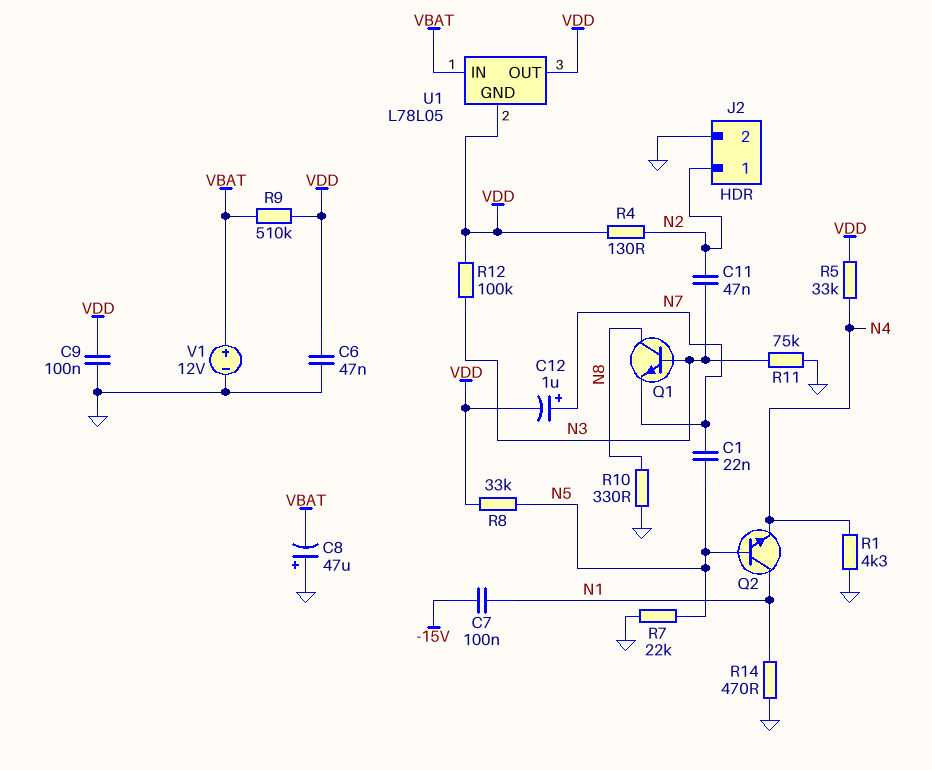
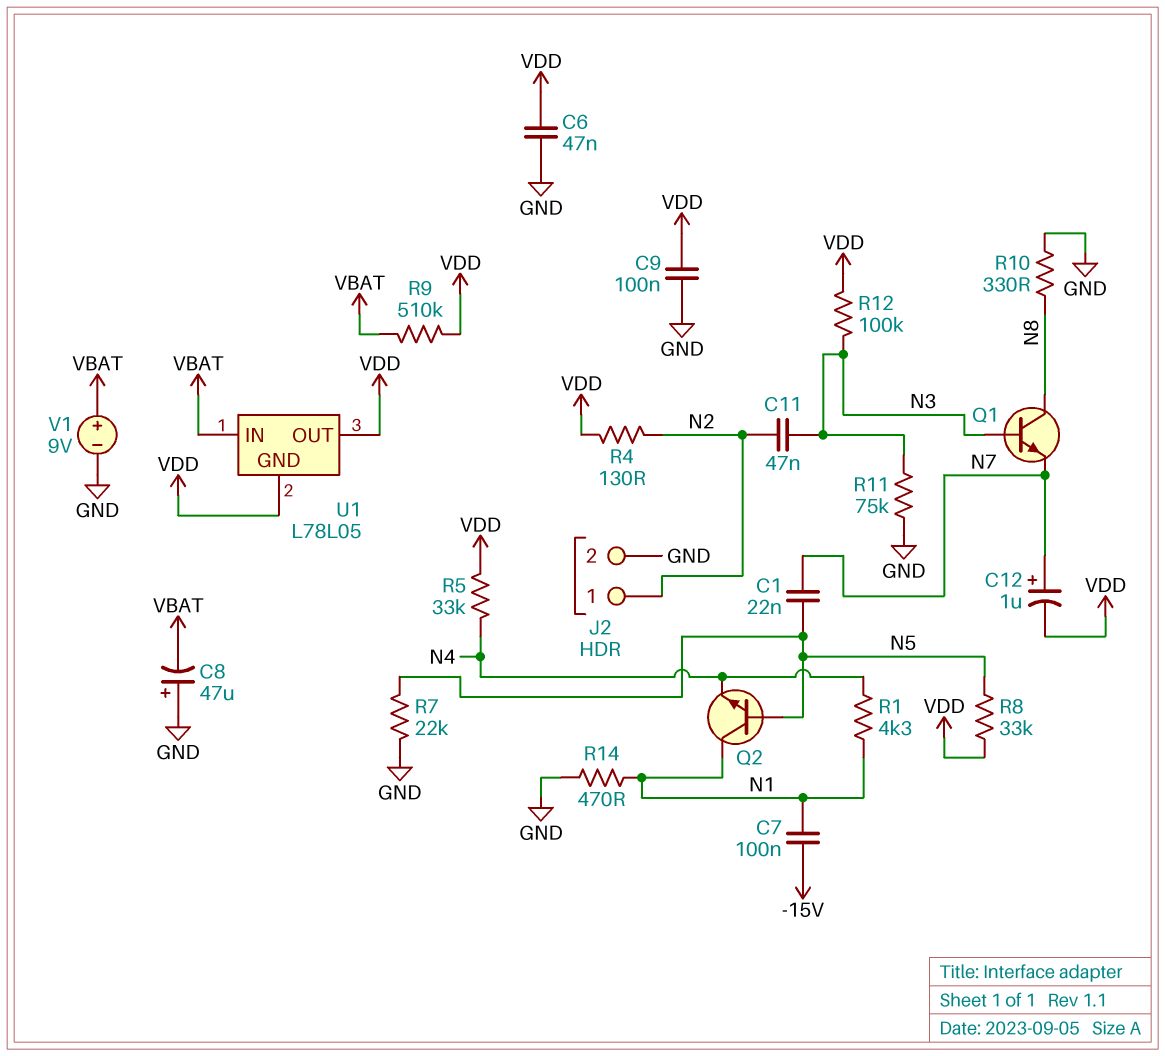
R1: 4.3k (GND, N4) -> 4.3k (N1, N4)
V1: 12V (plus VBAT, minus GND) -> 9V (plus VBAT, minus GND)

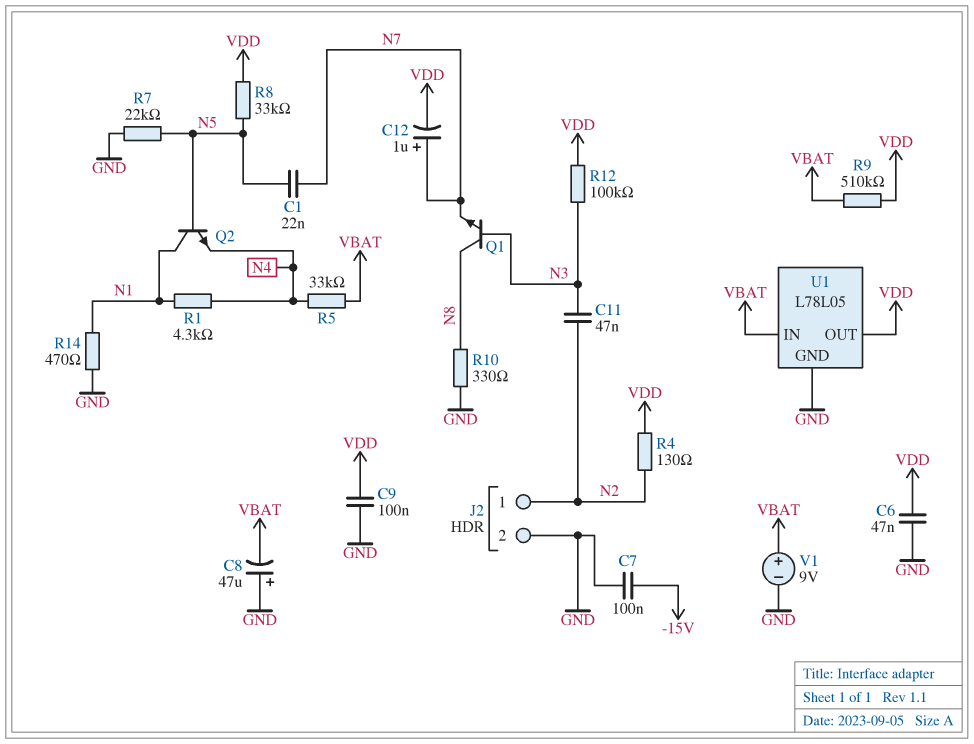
C7: 100nF (-15V, N1) -> 100nF (-15V, GND)
R5: 33k (N4, VDD) -> 33k (N4, VBAT)
R11: 75k (GND, N3) -> none
U1 pin GND: VDD -> GND

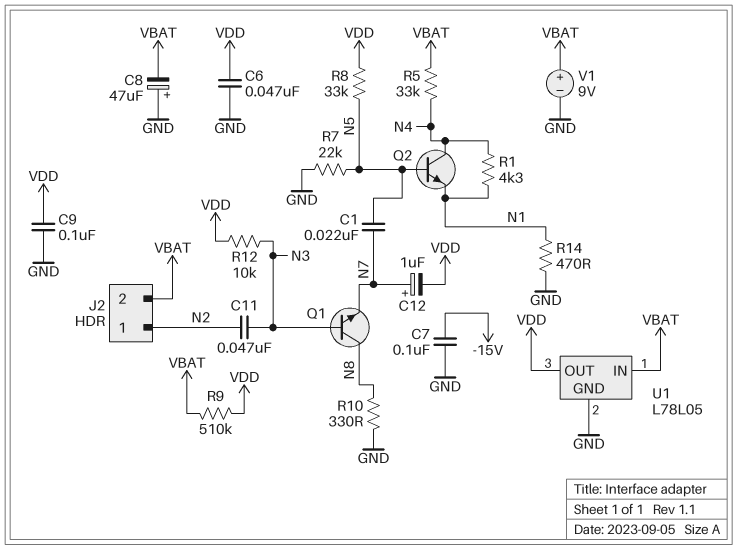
J2 pin 2: GND -> VBAT
Q2: NPN (B N5, C N1, E N4) -> NPN (B N5, C N4, E N1)
R4: 130 (N2, VDD) -> none
R12: 100k (N3, VDD) -> 10k (N3, VDD)

